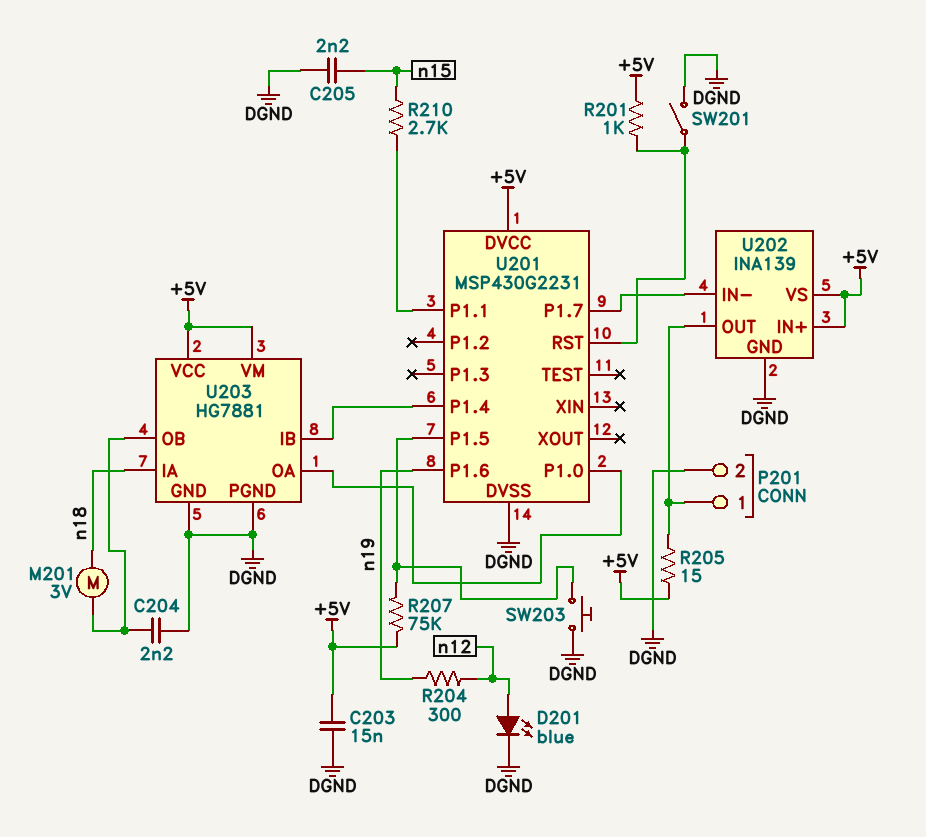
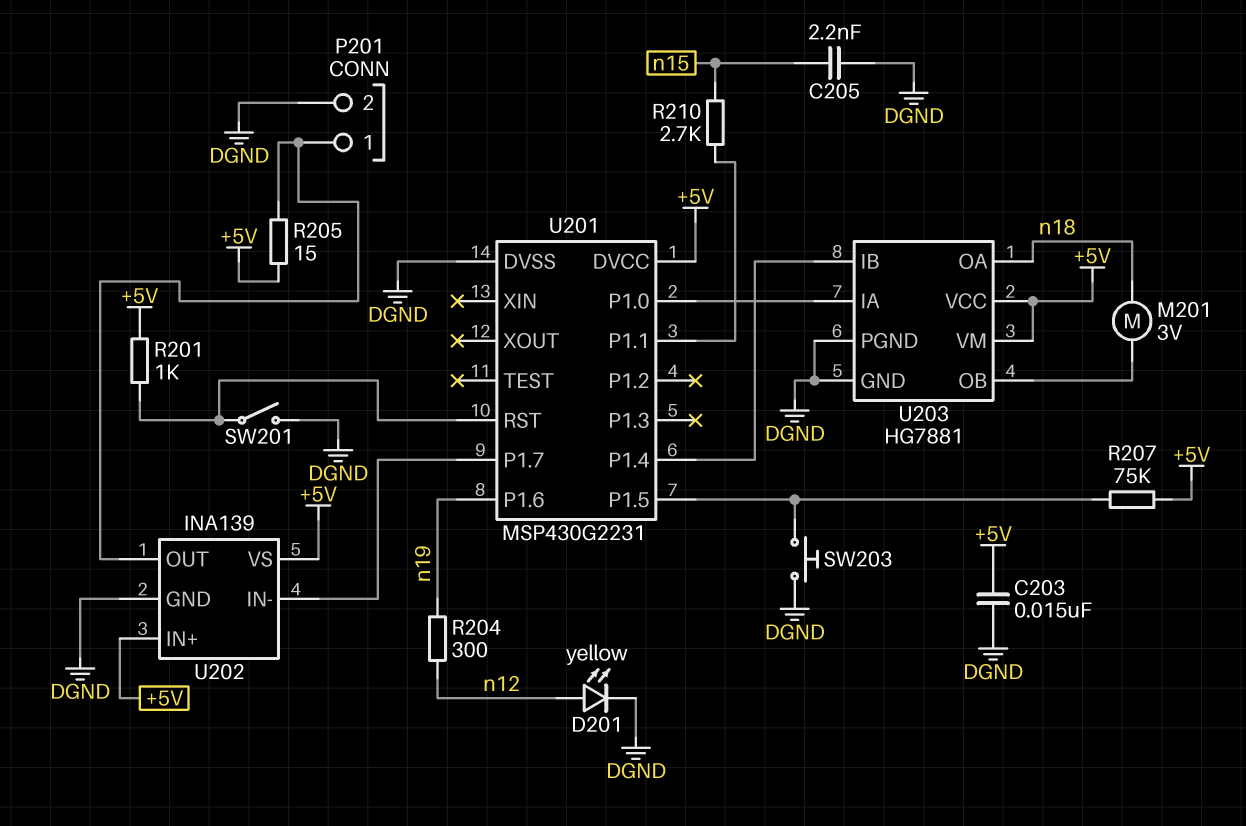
C204: 2.2nF (DGND, U203/OB) -> none
D201: LED blue (A n12, K DGND) -> LED yellow (A n12, K DGND)
U203 pin IA: n18 -> U201/P1.0
U203 pin OA: U201/P1.0 -> n18

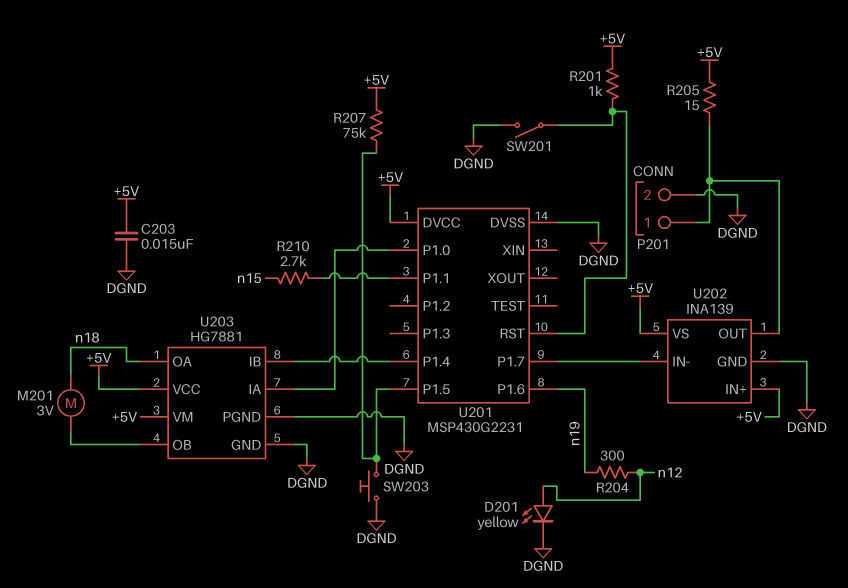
C205: 2.2nF (DGND, n15) -> none

